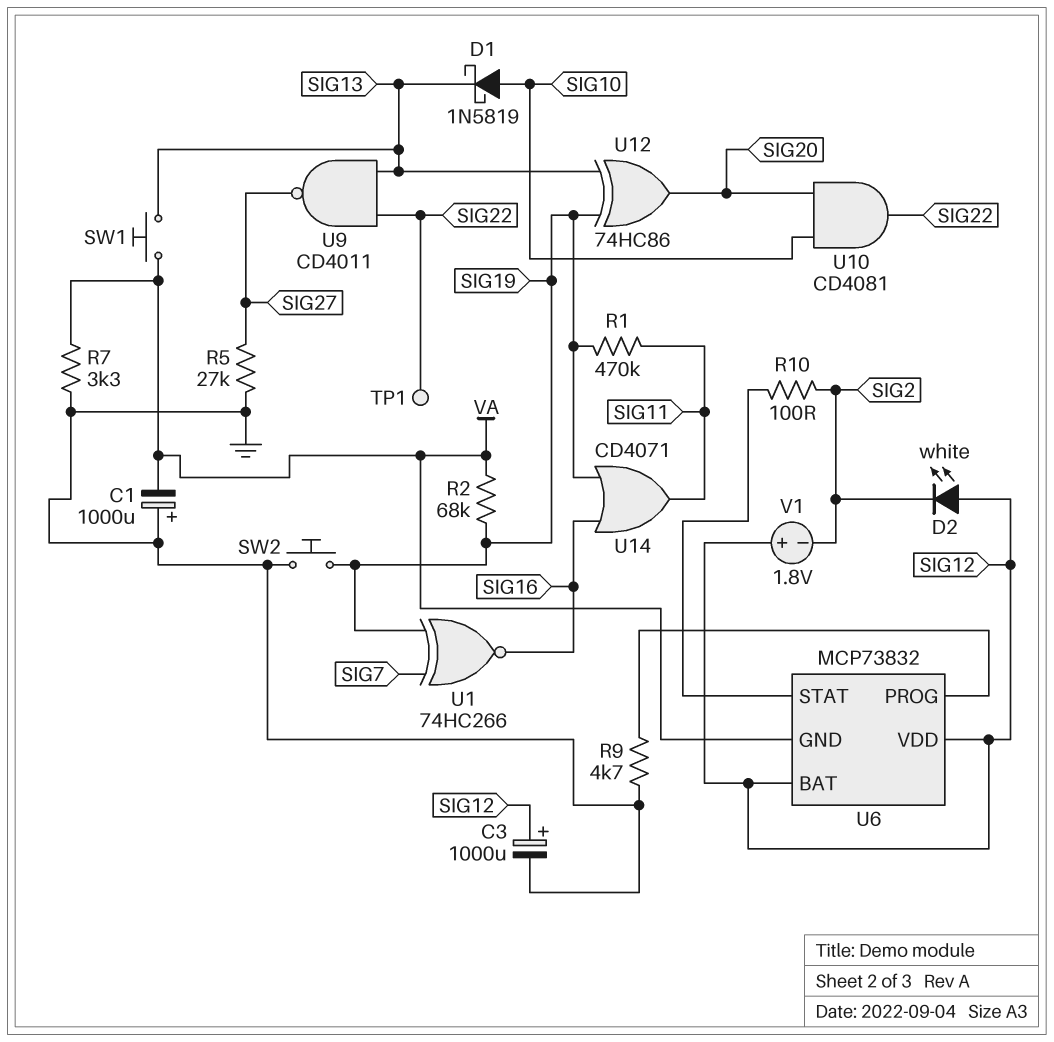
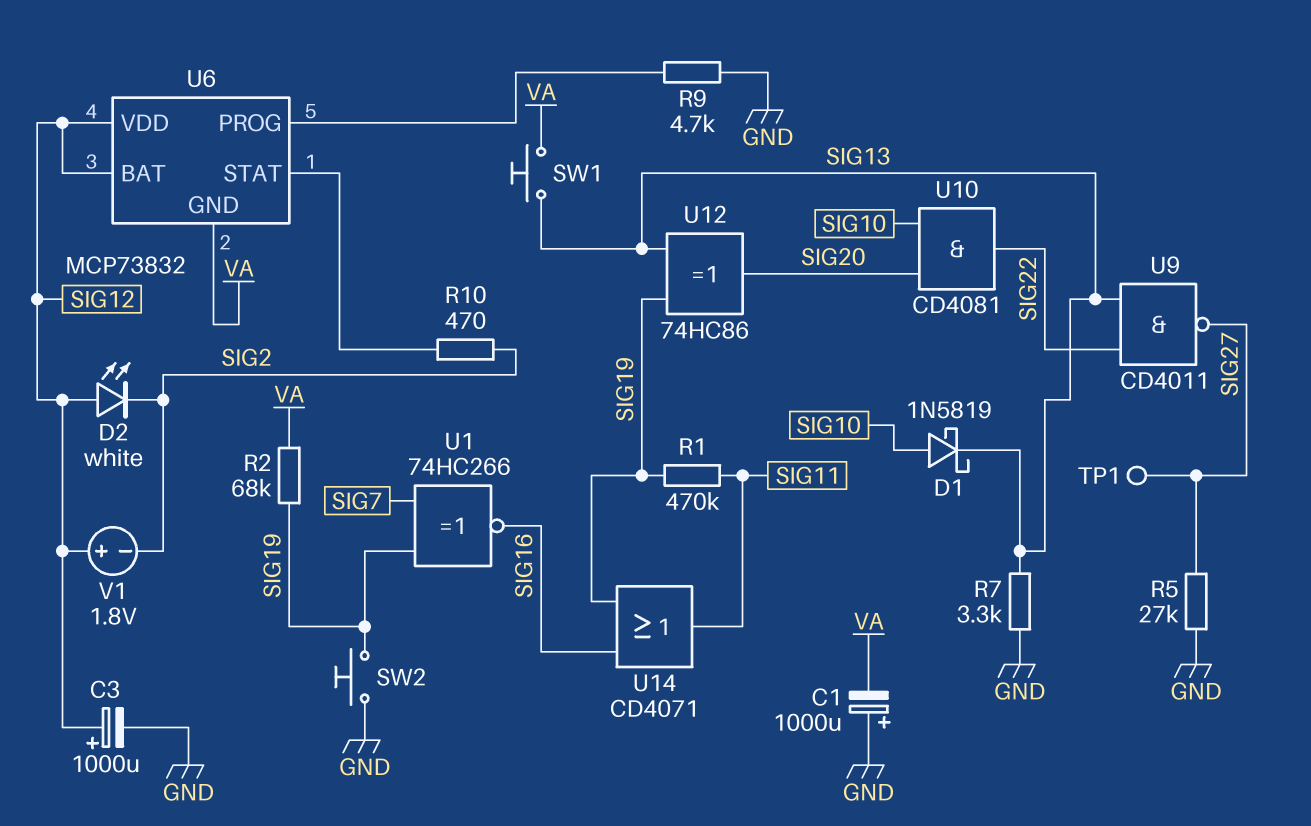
R7: 3.3k (GND, VA) -> 3.3k (GND, SIG13)
R10: 100 (SIG2, U6/STAT) -> 470 (SIG2, U6/STAT)
TP1: test point (SIG22) -> test point (SIG27)

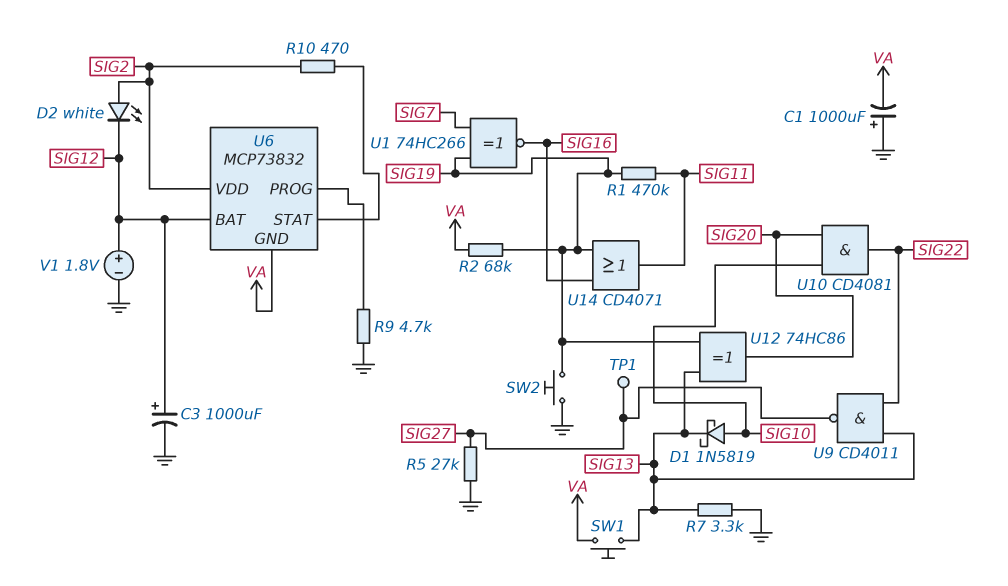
D2: LED white (A SIG12, K SIG2) -> LED white (A SIG2, K SIG12)
U6 pin VDD: SIG12 -> SIG2
V1: 1.8V (plus SIG12, minus SIG2) -> 1.8V (plus SIG12, minus GND)

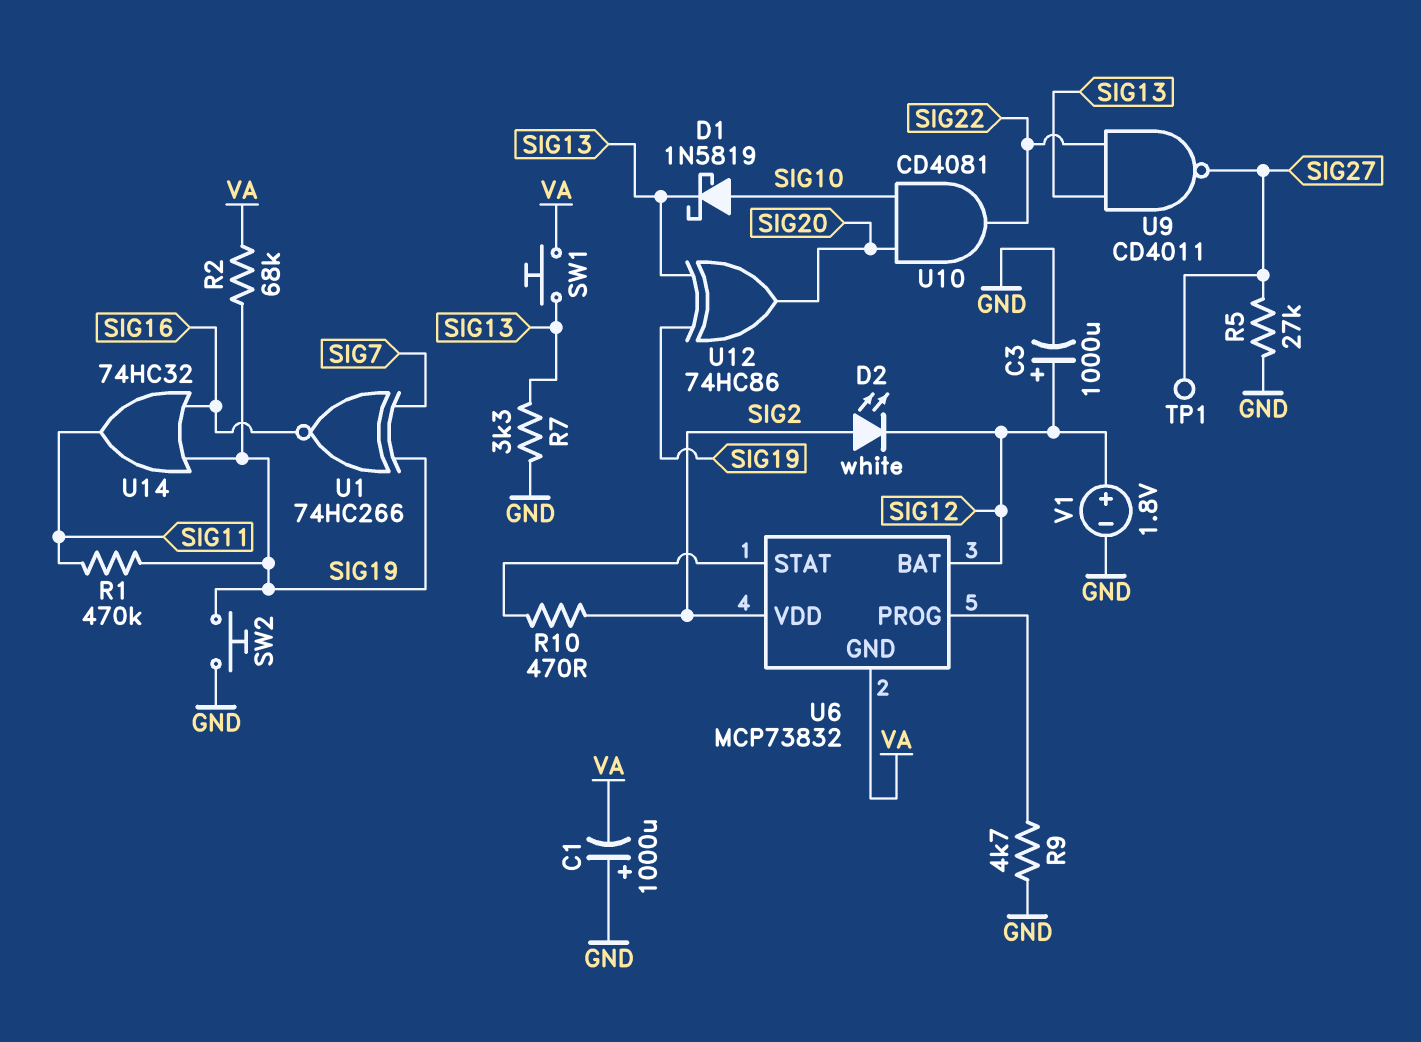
U14: OR CD4071 (in SIG16, in SIG19, out SIG11) -> OR 74HC32 (in SIG16, in SIG19, out SIG11)

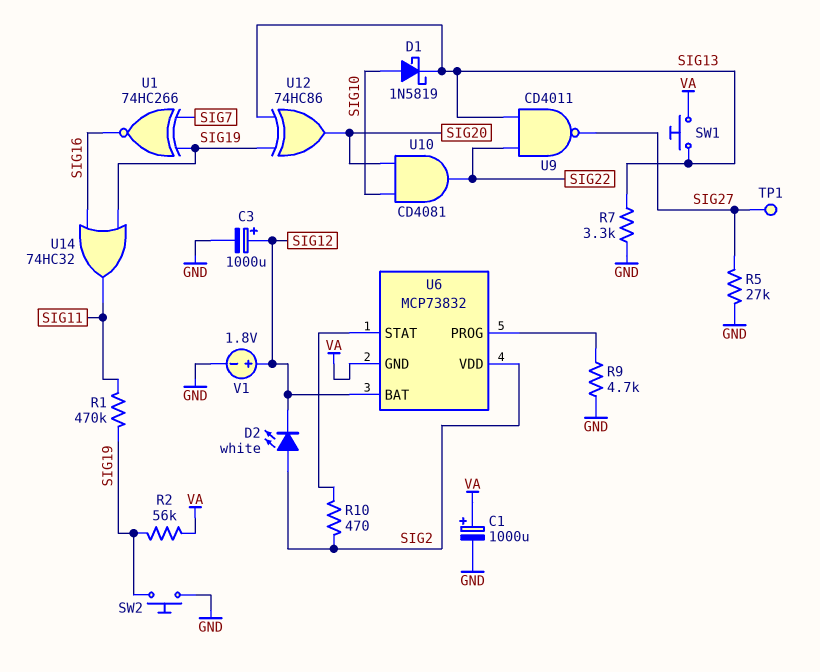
C1: 1000uF (plus GND, minus VA) -> 1000uF (plus VA, minus GND)
R2: 68k (SIG19, VA) -> 56k (SIG19, VA)

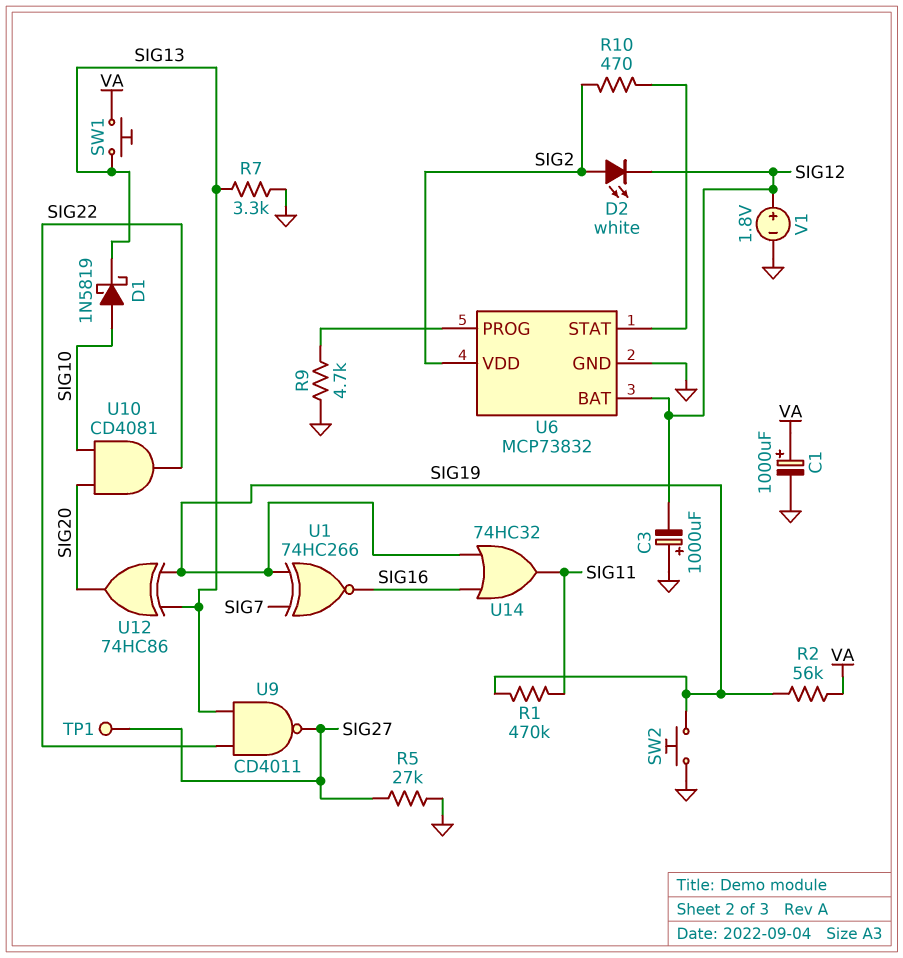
C3: 1000uF (plus SIG12, minus GND) -> 1000uF (plus GND, minus SIG12)
U6 pin GND: VA -> GND

